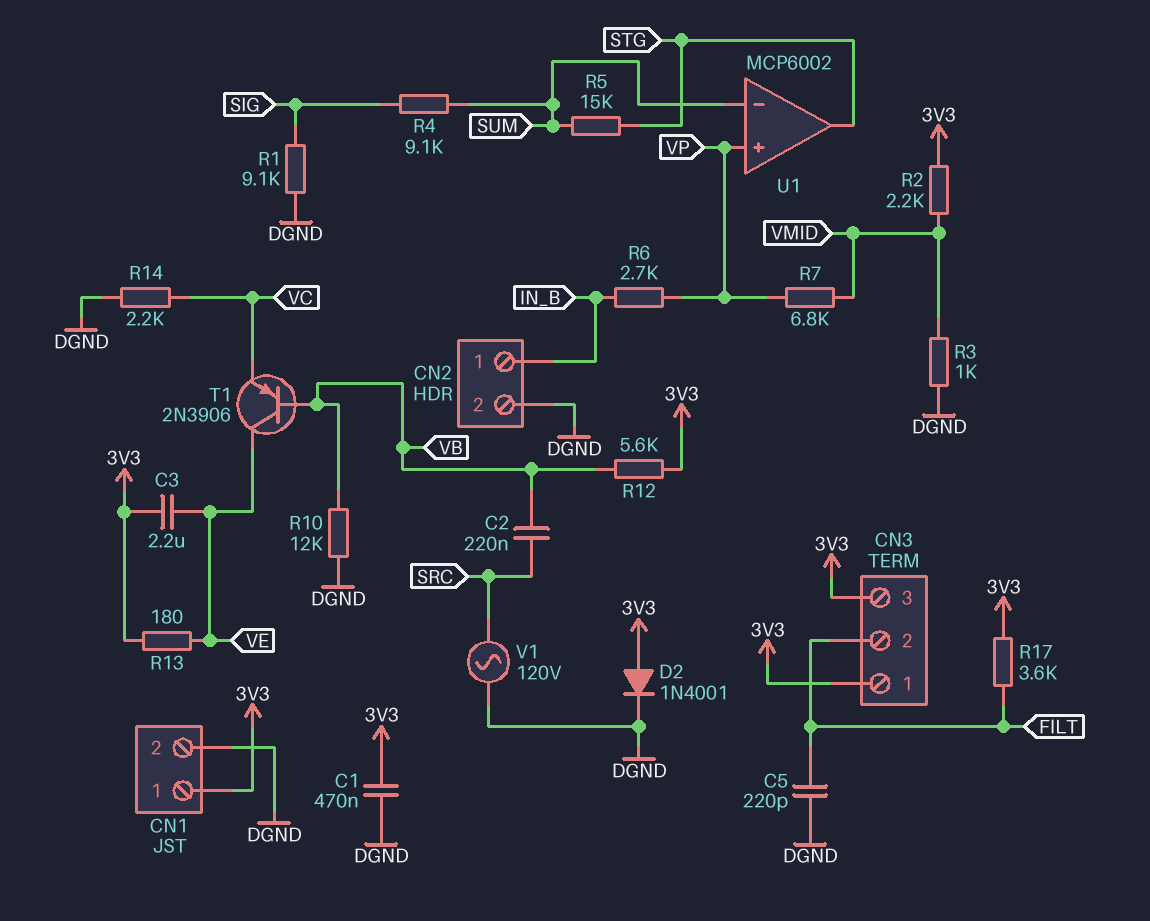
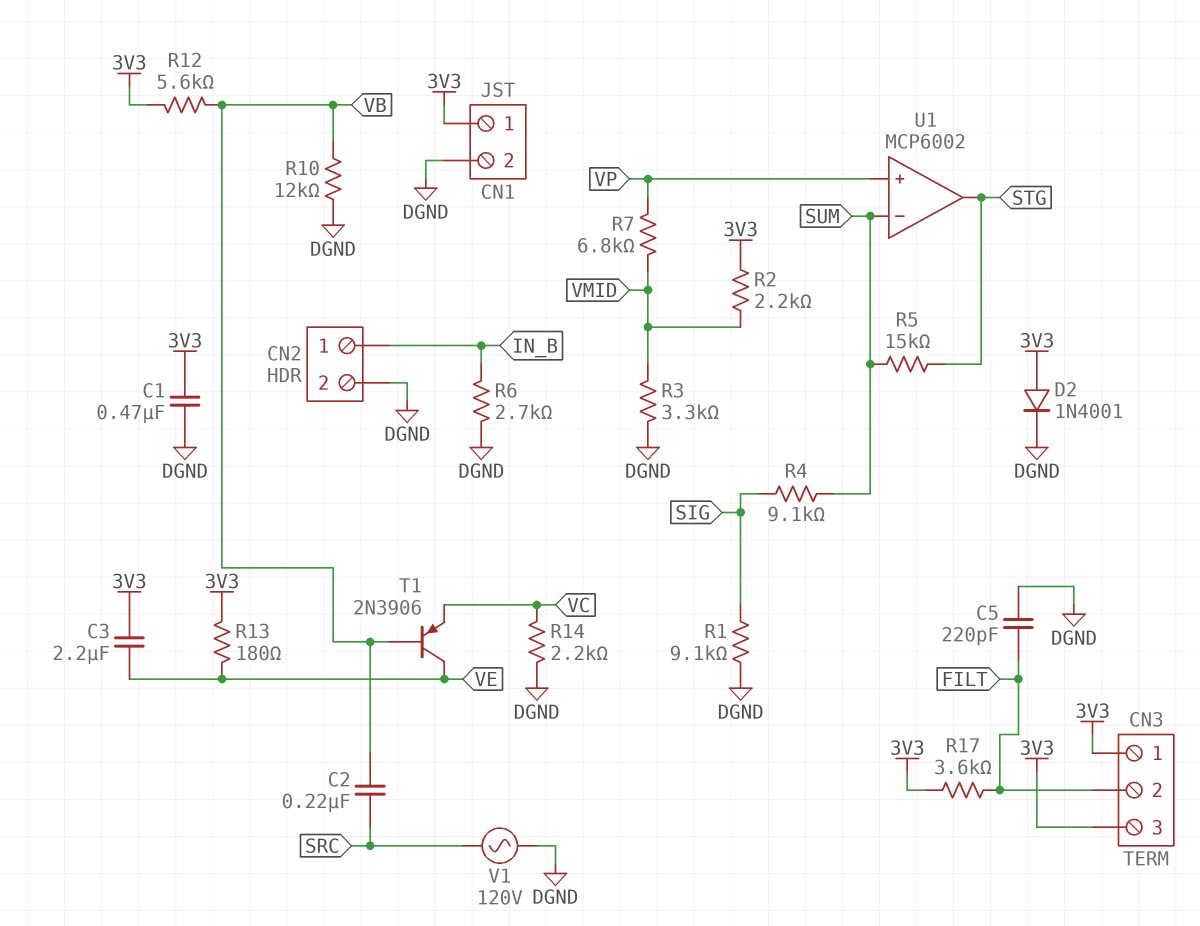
R3: 1k (DGND, VMID) -> 3.3k (DGND, VMID)
R6: 2.7k (IN_B, VP) -> 2.7k (DGND, IN_B)

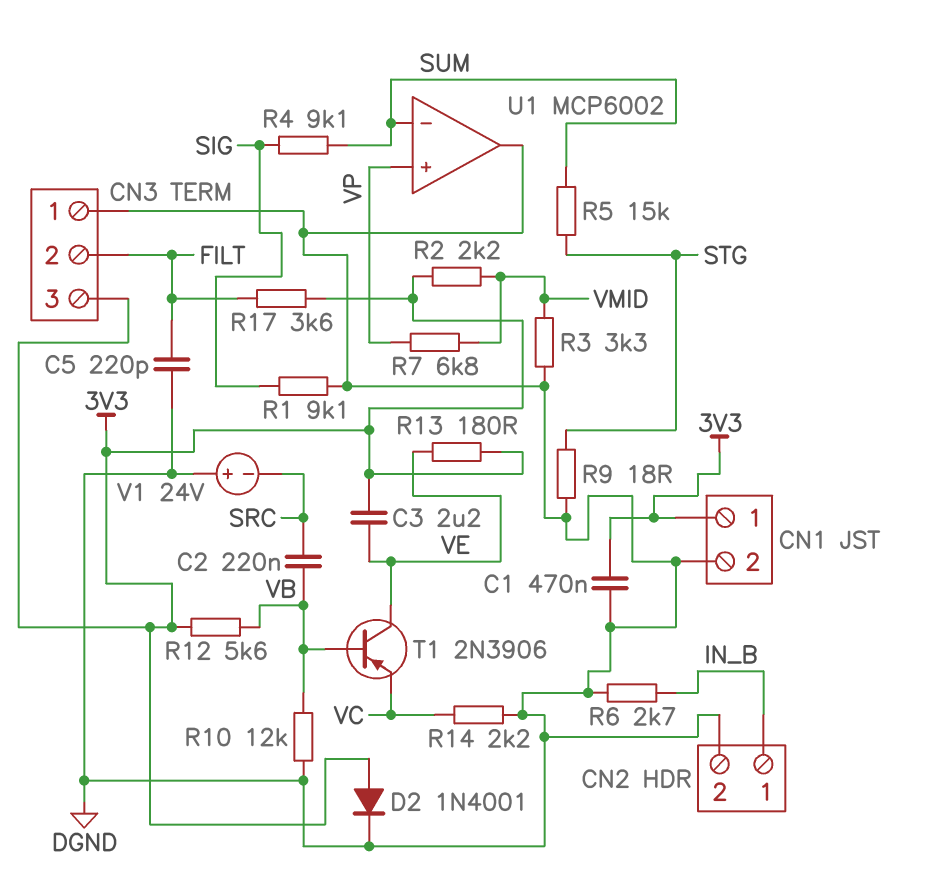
CN3 pin 1: 3V3 -> DGND
R9: none -> 18 (DGND, STG)
U1 pin out: STG -> DGND
V1: AC 120V (DGND, SRC) -> 24V (plus DGND, minus SRC)

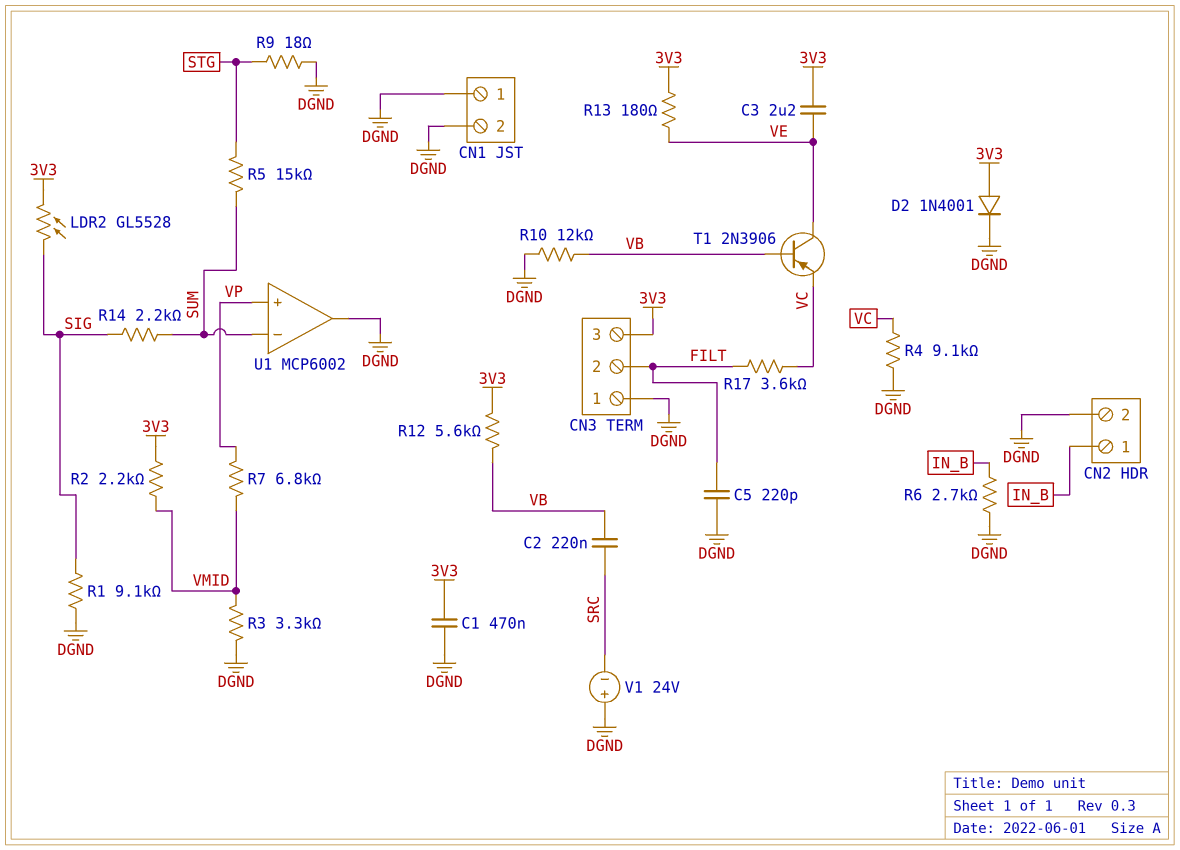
CN1 pin 1: 3V3 -> DGND
LDR2: none -> GL5528 (3V3, SIG)
R4: 9.1k (SIG, SUM) -> 9.1k (DGND, VC)
R14: 2.2k (DGND, VC) -> 2.2k (SIG, SUM)
R17: 3.6k (3V3, FILT) -> 3.6k (FILT, VC)

